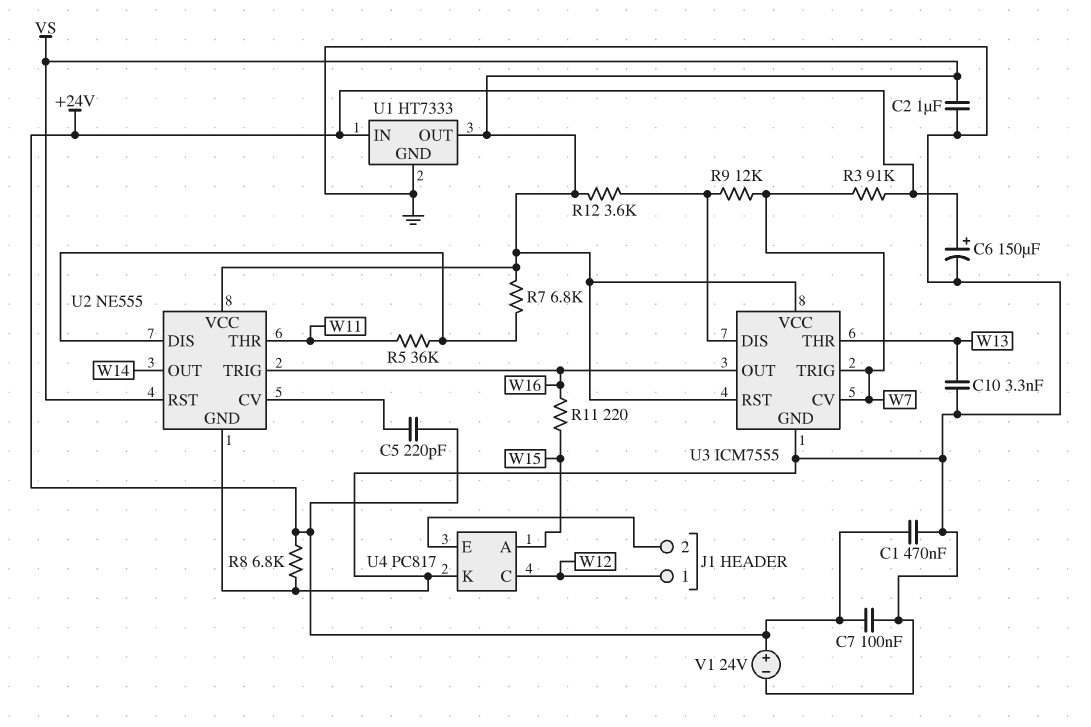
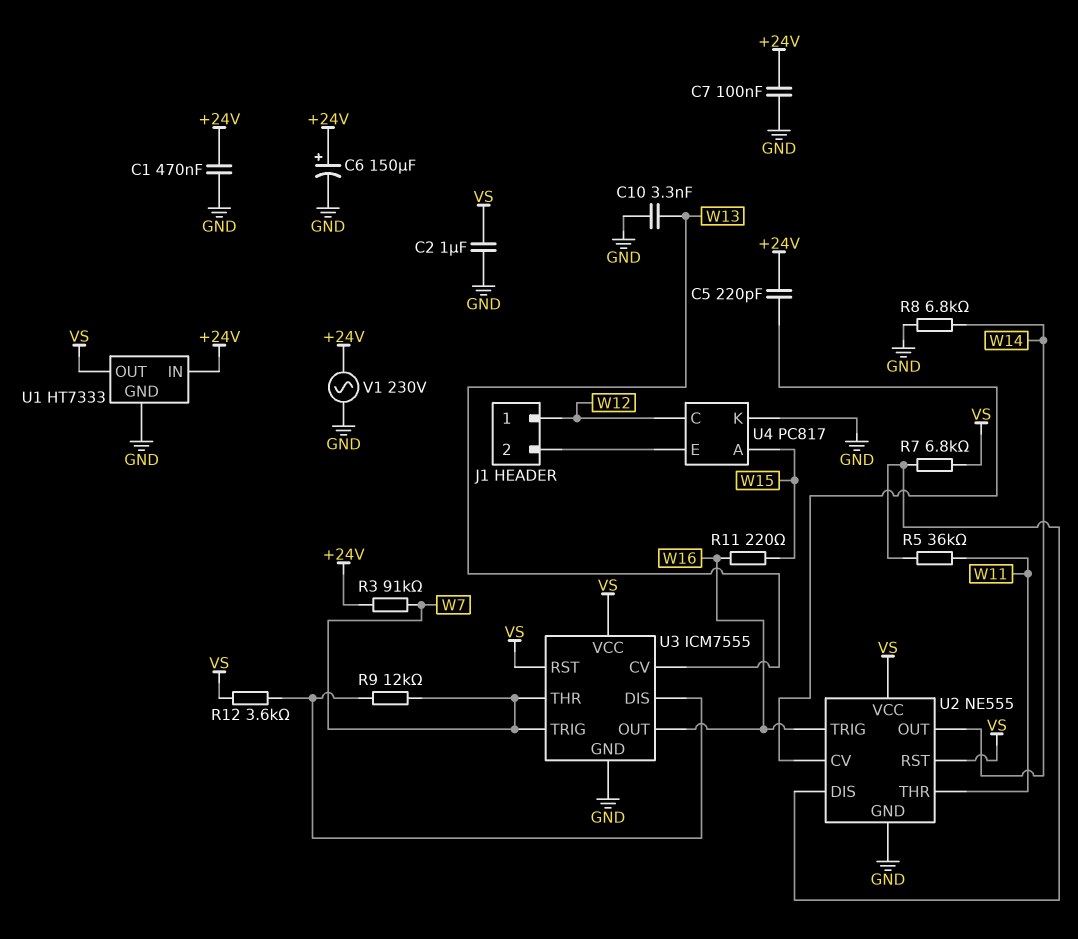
R8: 6.8k (+24V, GND) -> 6.8k (GND, W14)
U3 pin CV: W7 -> W13
U3 pin THR: W13 -> W7
V1: 24V (plus +24V, minus GND) -> AC 230V (+24V, GND)

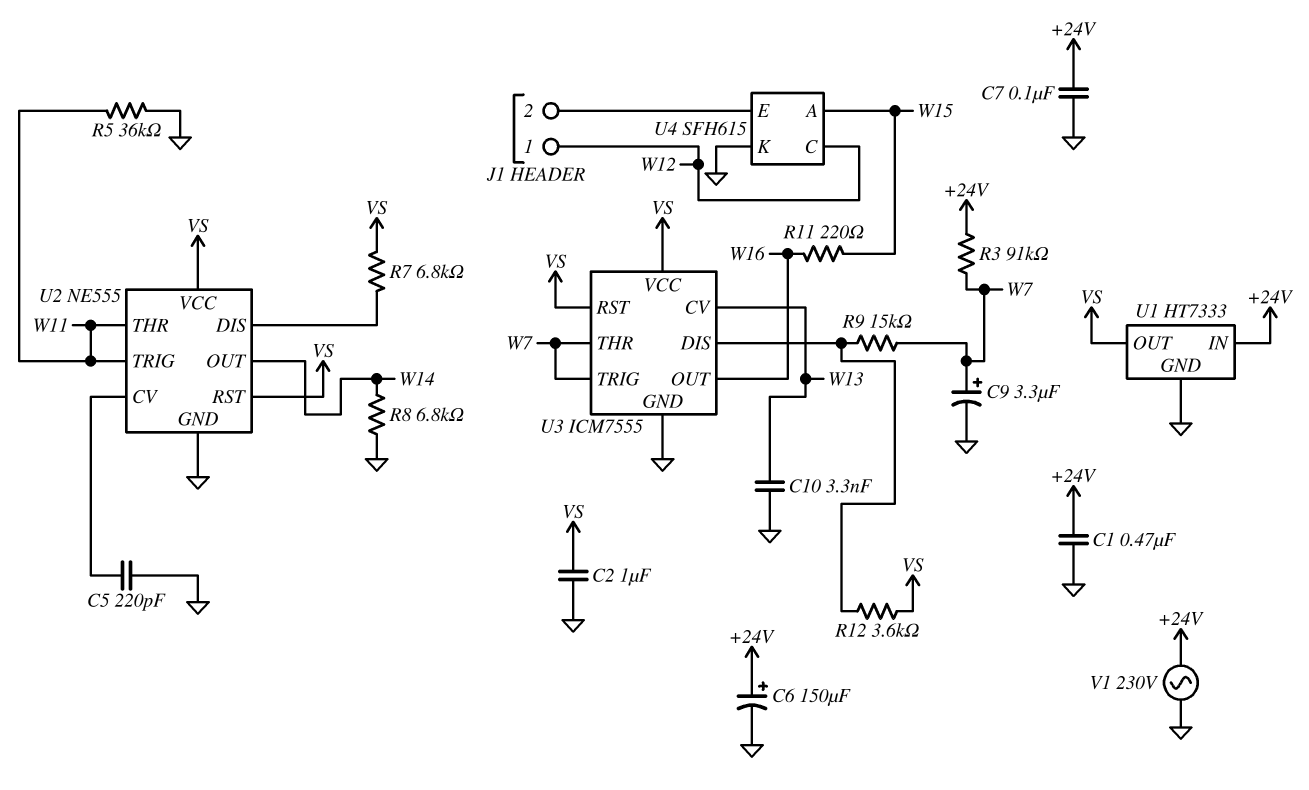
C5: 220pF (+24V, U2/CV) -> 220pF (GND, U2/CV)
C9: none -> 3.3uF (plus W7, minus GND)
R5: 36k (U2/DIS, W11) -> 36k (GND, W11)
R9: 12k (U3/DIS, W7) -> 15k (U3/DIS, W7)
U2 pin TRIG: W16 -> W11
U4: PC817 -> SFH615

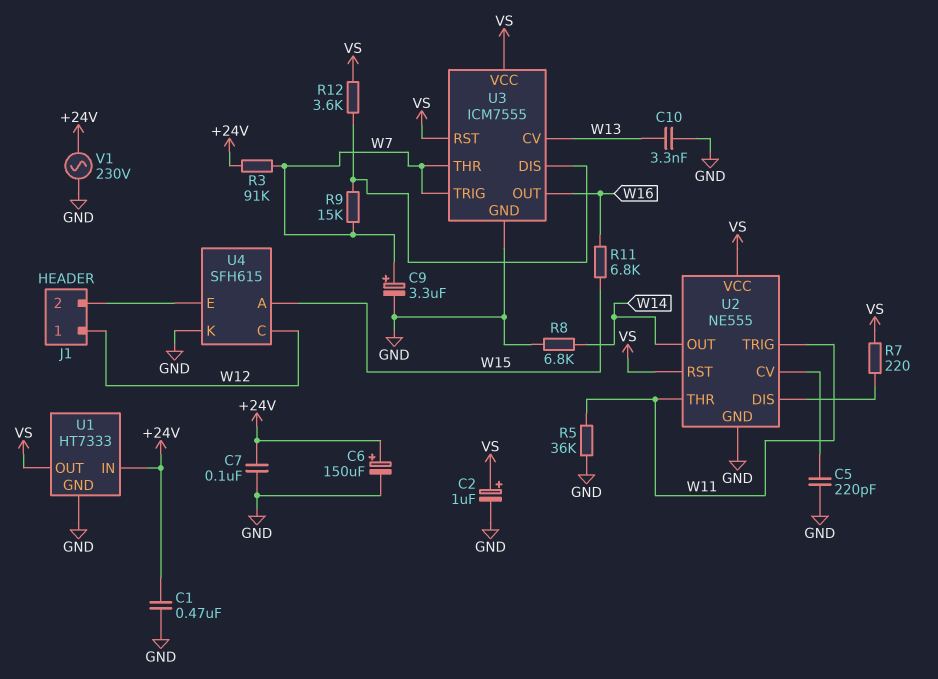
C2: 1uF (GND, VS) -> 1uF (plus VS, minus GND)
R7: 6.8k (U2/DIS, VS) -> 220 (U2/DIS, VS)
R11: 220 (W15, W16) -> 6.8k (W15, W16)

